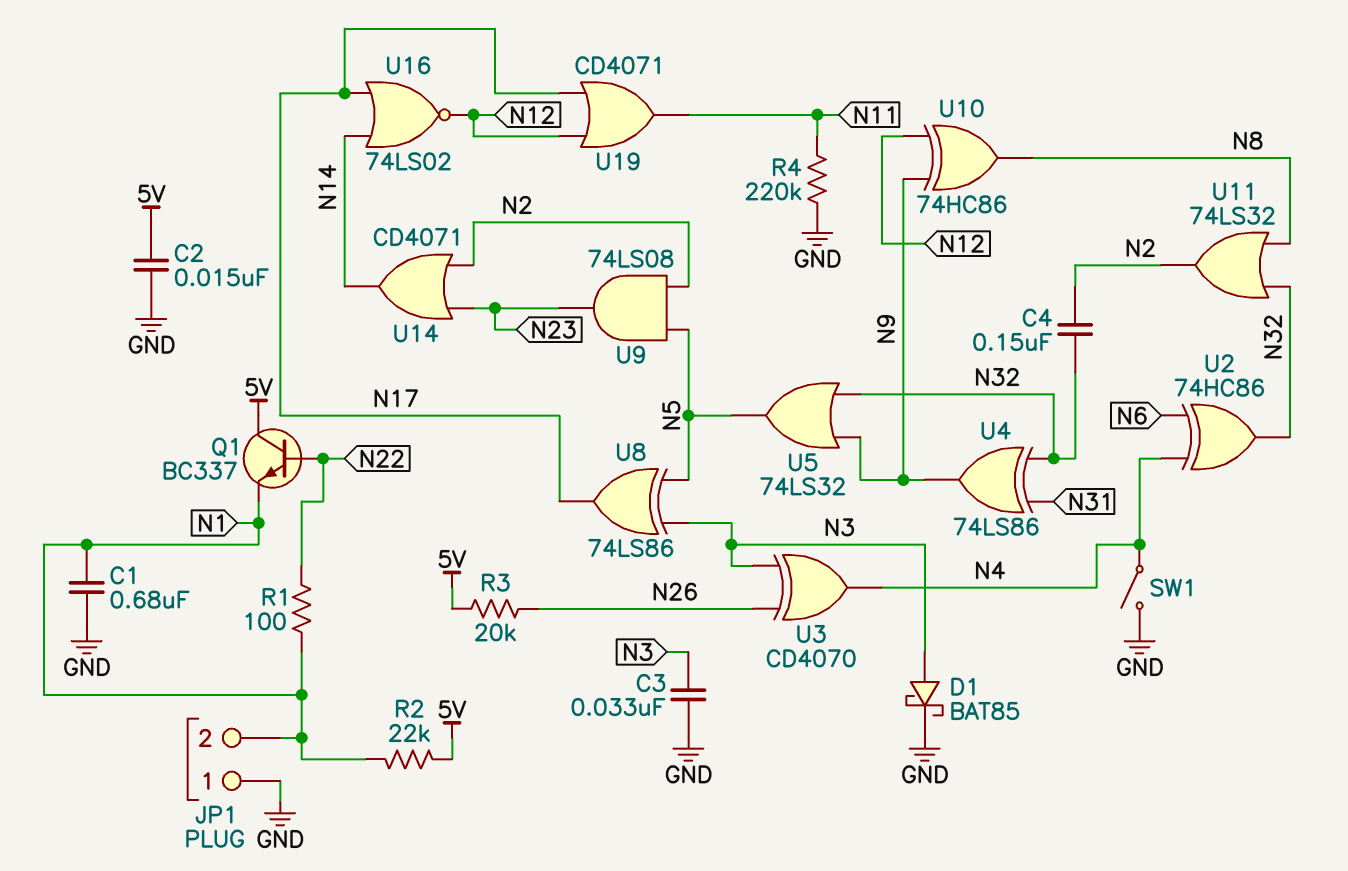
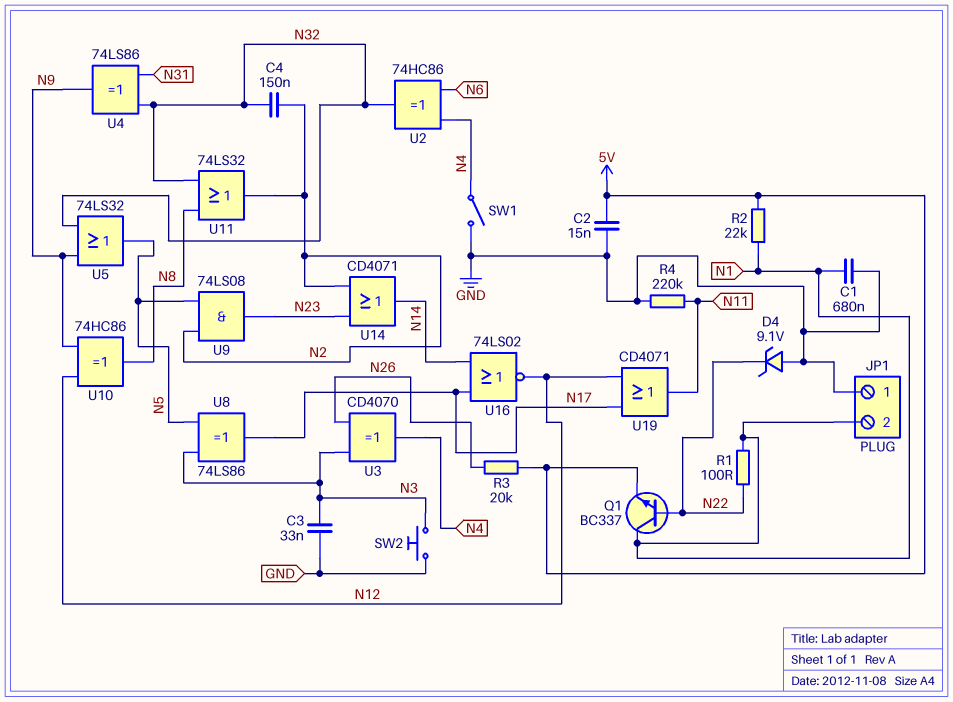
D1: schottky BAT85 (A N3, K GND) -> none
D4: none -> zener 9.1V (A GND, K N22)
Q1: NPN BC337 (B N22, C 5V, E N1) -> NPN BC337 (B N22, C N1, E 5V)
SW2: none -> button (GND, N3)

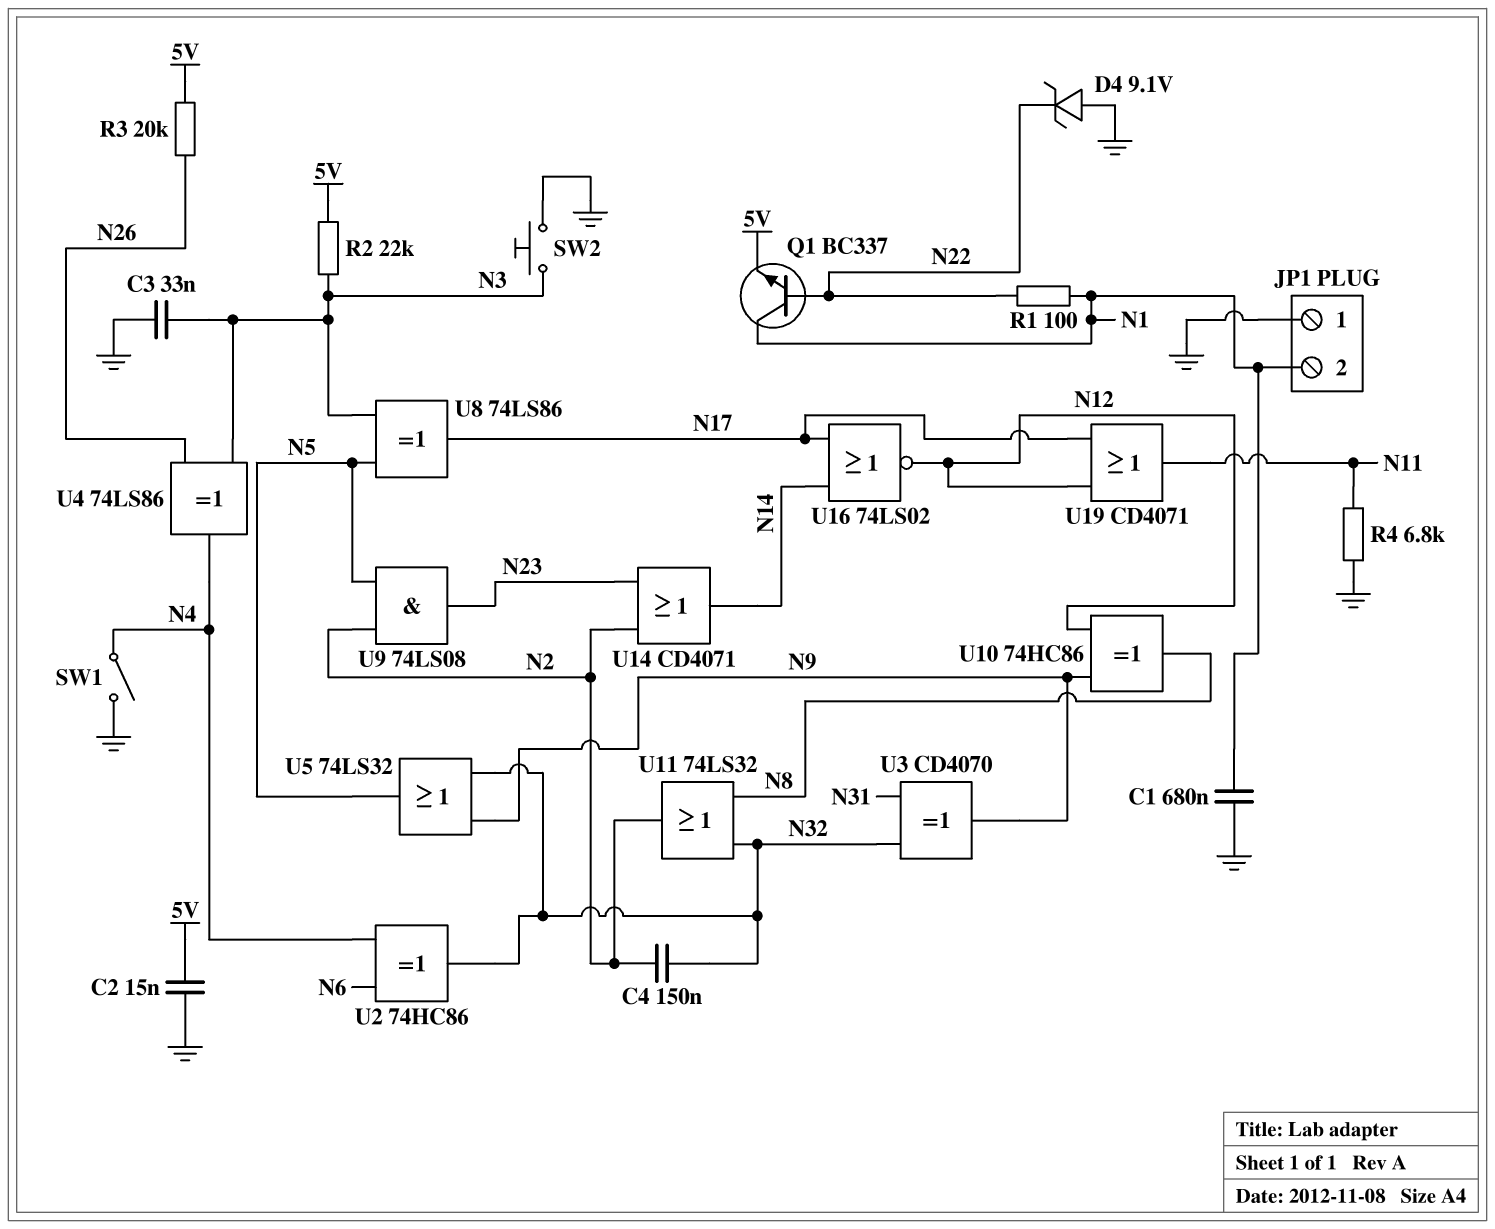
R2: 22k (5V, N1) -> 22k (5V, N3)
R4: 220k (GND, N11) -> 6.8k (GND, N11)
U3: XOR CD4070 (in N3, in N26, out N4) -> XOR CD4070 (in N31, in N32, out N9)
U4: XOR 74LS86 (in N31, in N32, out N9) -> XOR 74LS86 (in N3, in N26, out N4)

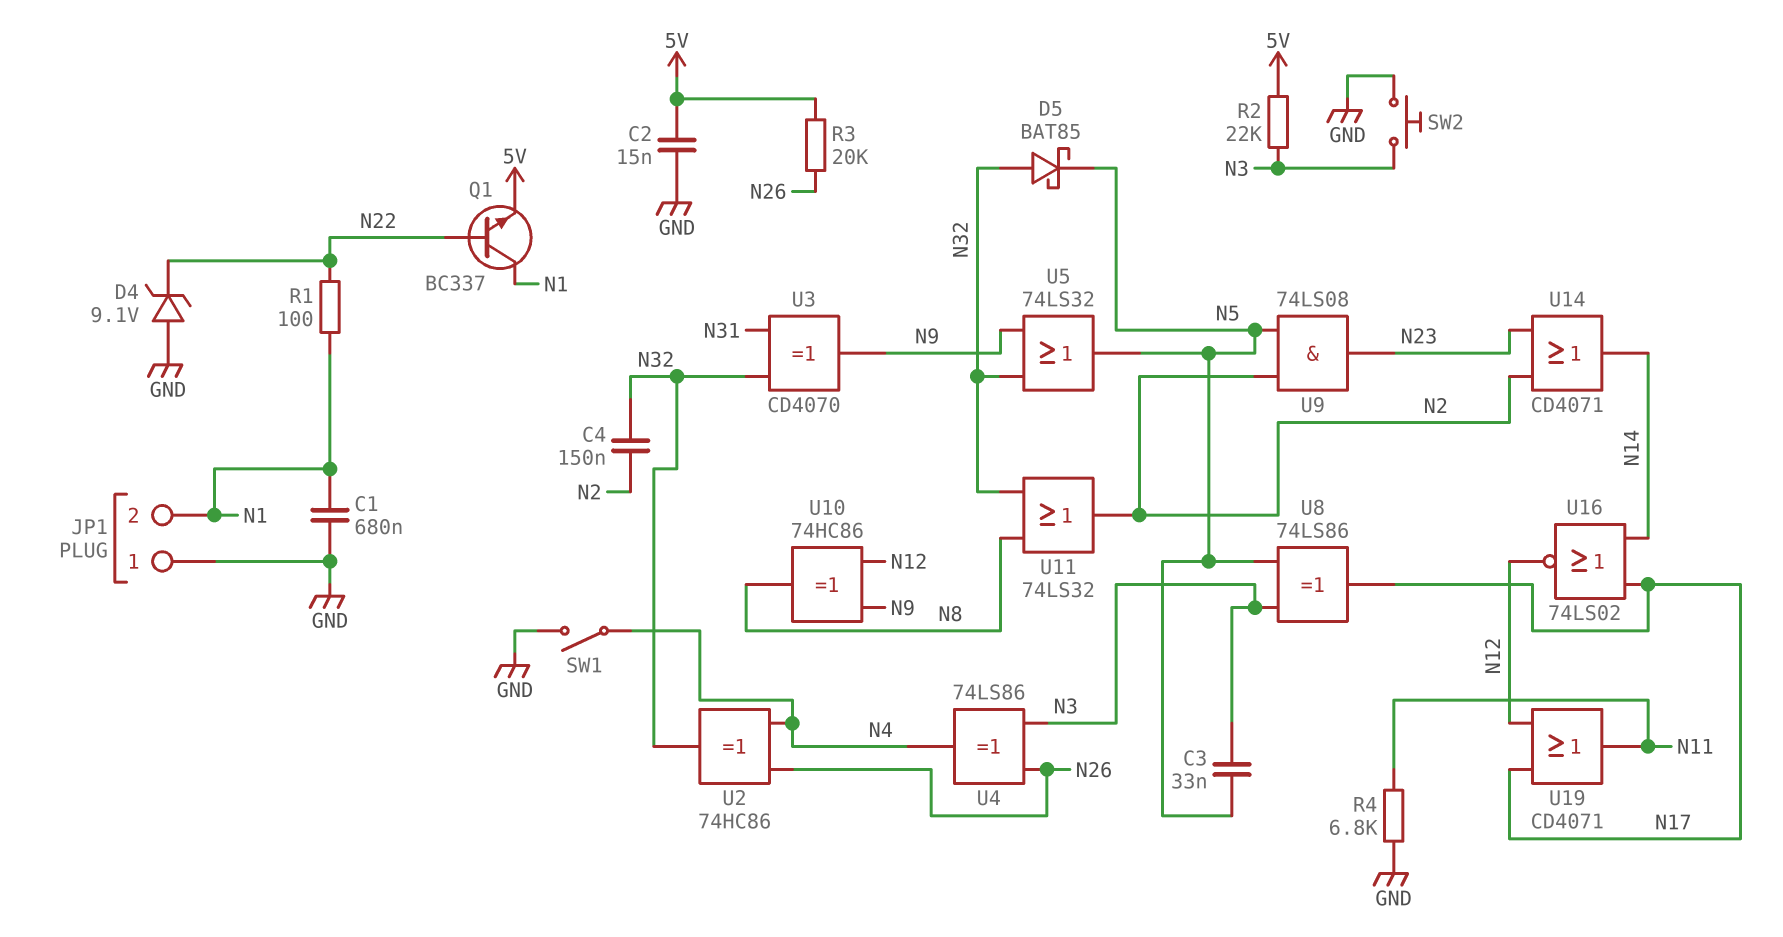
C3: 33nF (GND, N3) -> 33nF (N3, N5)
D5: none -> schottky BAT85 (A N32, K N5)
U2: XOR 74HC86 (in N4, in N6, out N32) -> XOR 74HC86 (in N4, in N26, out N32)

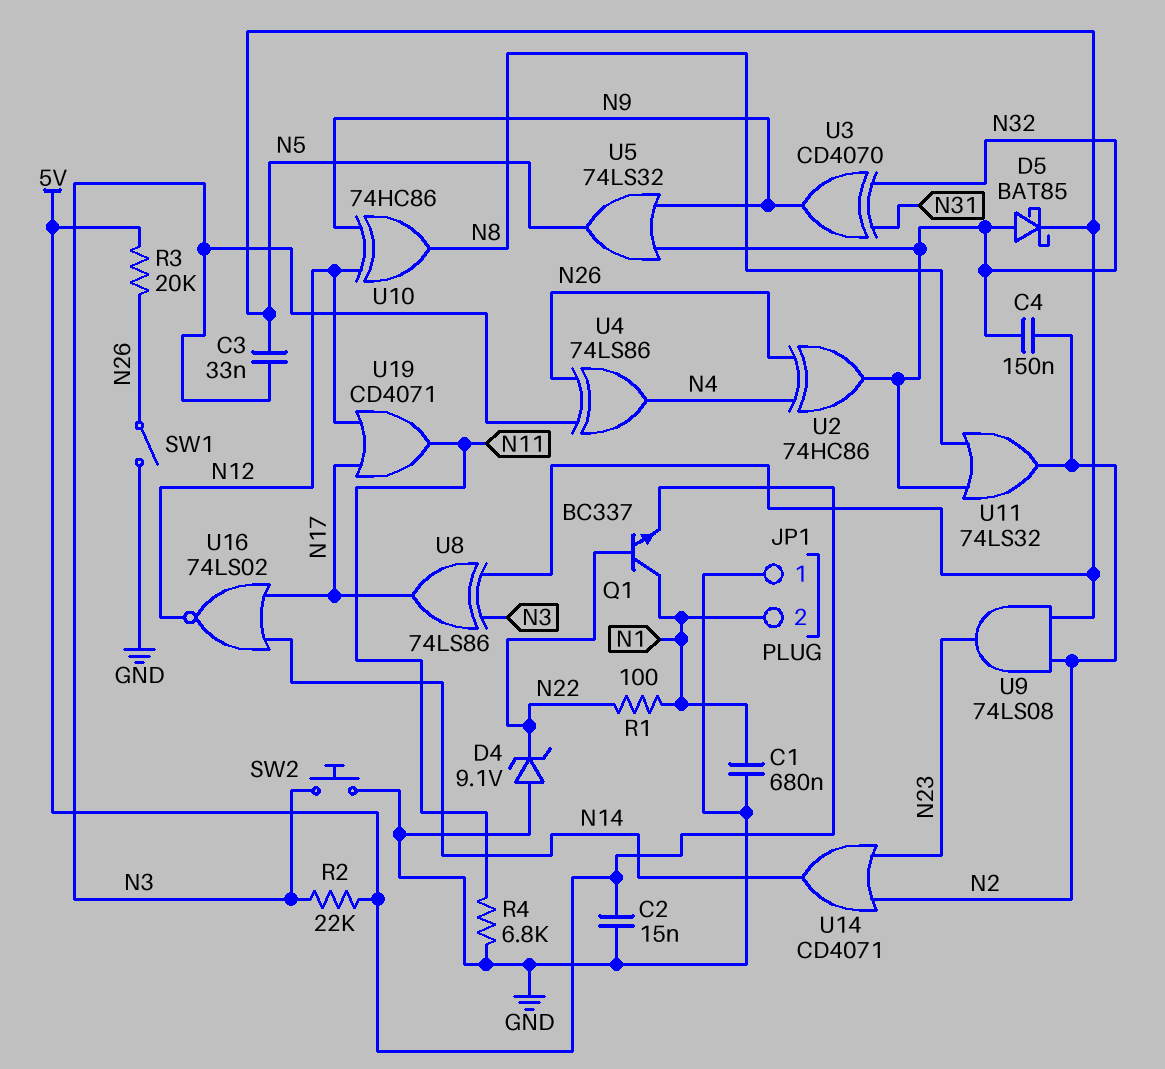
SW1: switch (GND, N4) -> switch (GND, N26)

